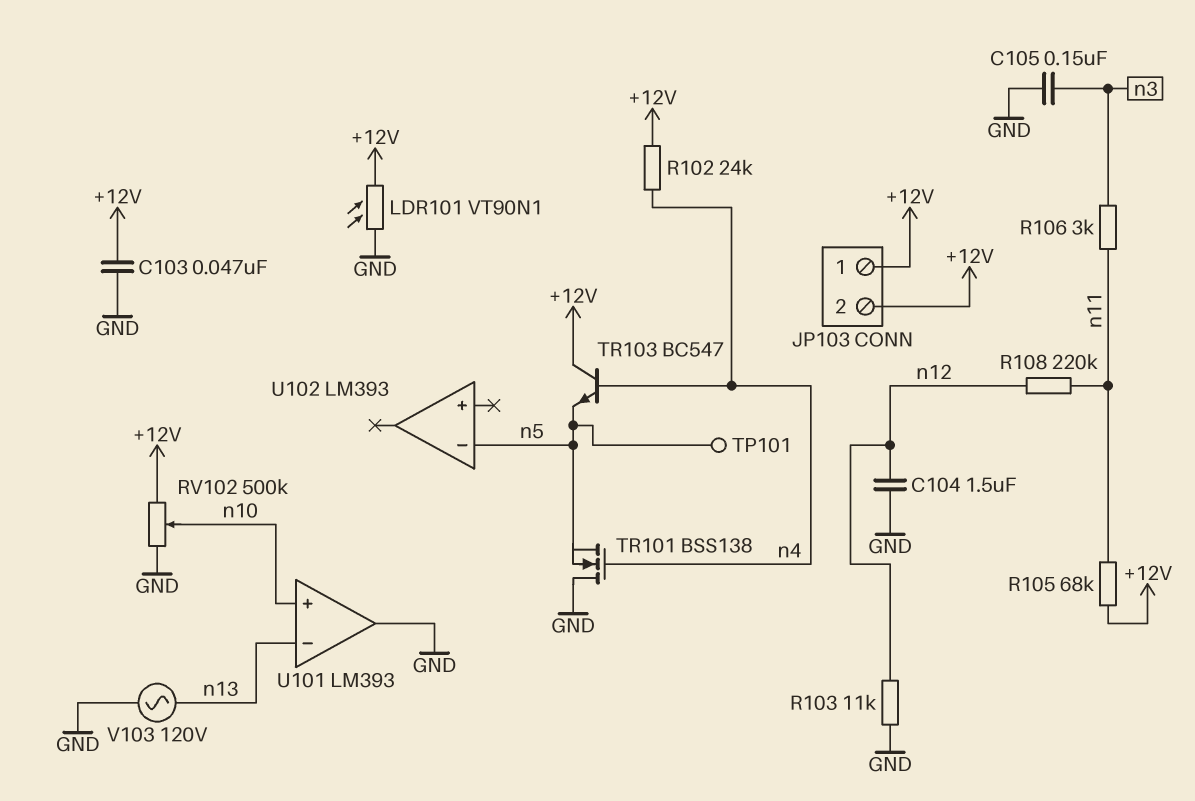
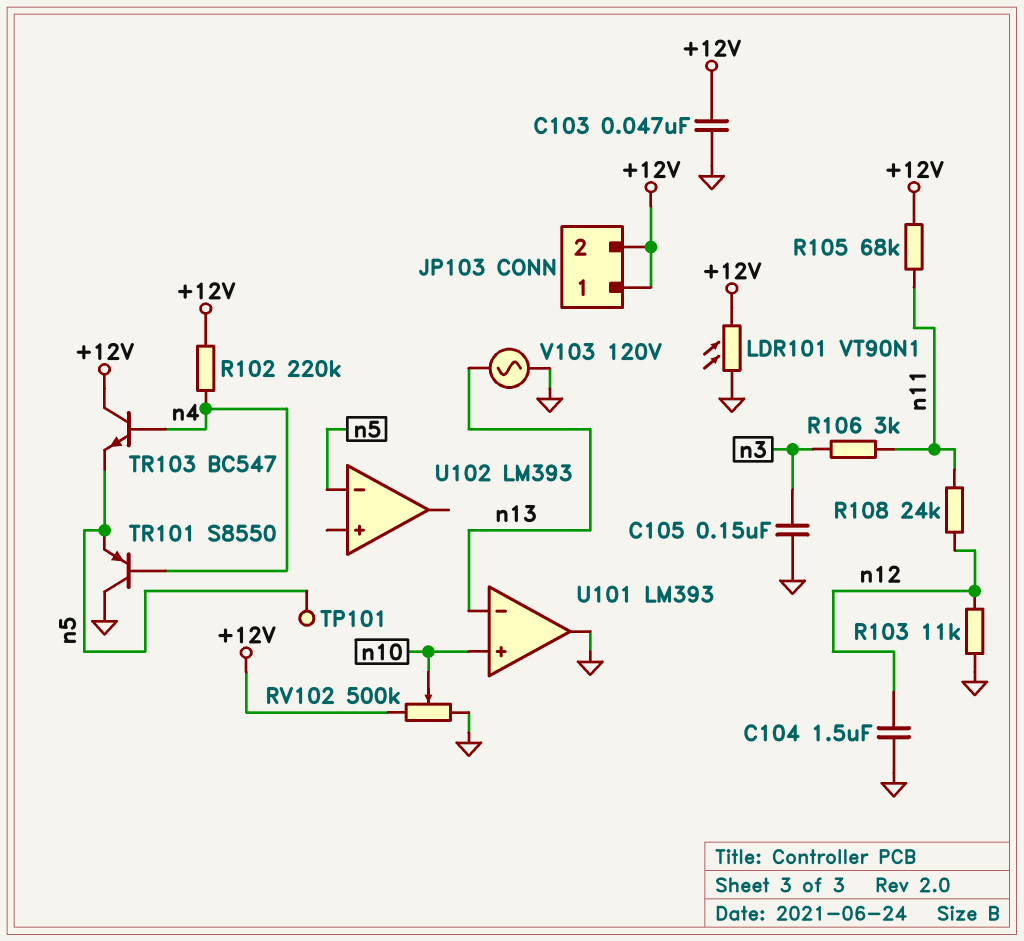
R102: 24k (+12V, n4) -> 220k (+12V, n4)
R108: 220k (n11, n12) -> 24k (n11, n12)
TR101: NMOS BSS138 (G n4, D GND, S n5) -> PNP S8550 (B n4, C GND, E n5)

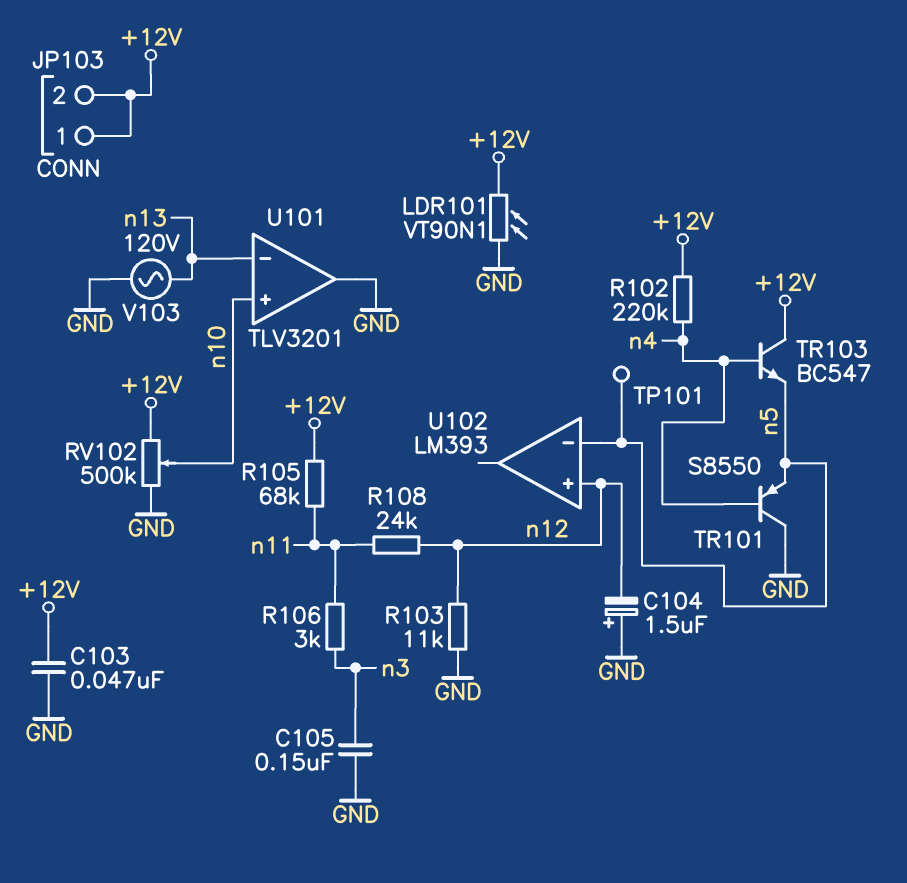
C104: 1.5uF (GND, n12) -> 1.5uF (plus GND, minus n12)
U101: LM393 -> TLV3201
U102 pin in+: none -> n12

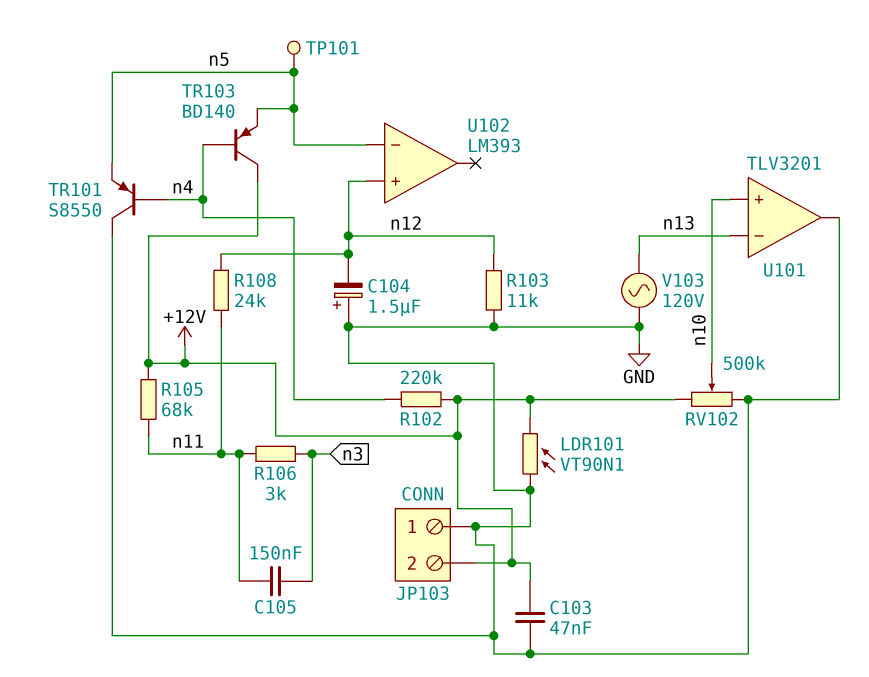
C105: 150nF (GND, n3) -> 150nF (n3, n11)
JP103 pin 1: +12V -> GND
TR103: NPN BC547 (B n4, C +12V, E n5) -> PNP BD140 (B n4, C +12V, E n5)

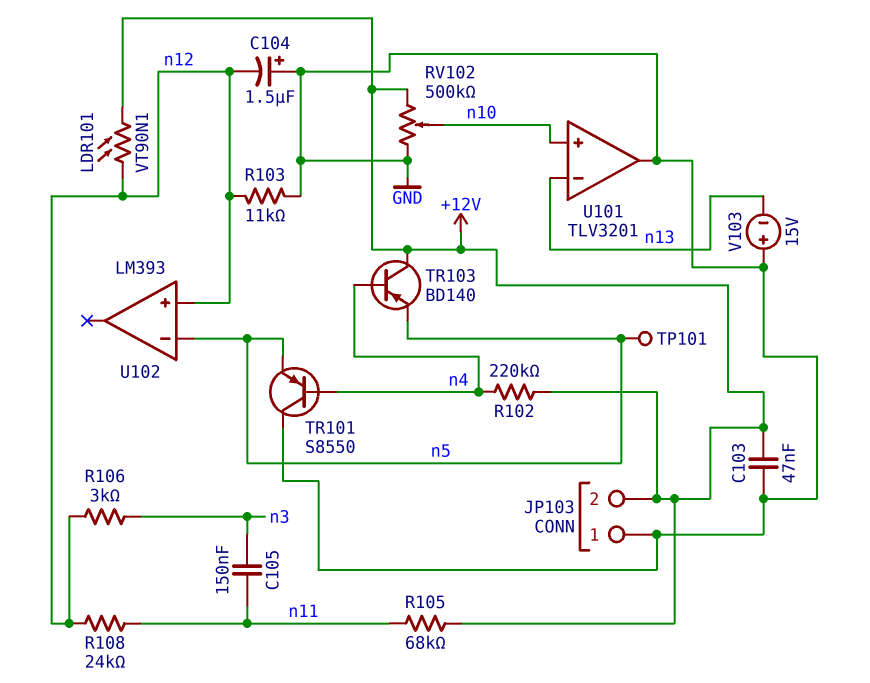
LDR101: VT90N1 (+12V, GND) -> VT90N1 (+12V, n12)
R106: 3k (n3, n11) -> 3k (n3, n12)
V103: AC 120V (GND, n13) -> 15V (plus GND, minus n13)

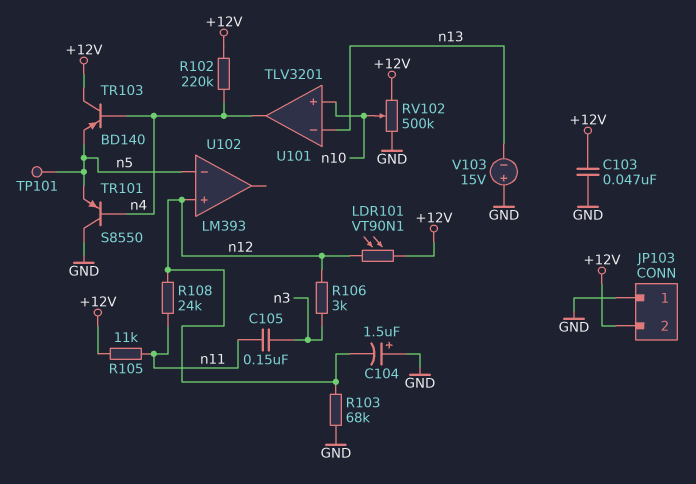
R103: 11k (GND, n12) -> 68k (GND, n12)
R105: 68k (+12V, n11) -> 11k (+12V, n11)
U101 pin out: GND -> n4

